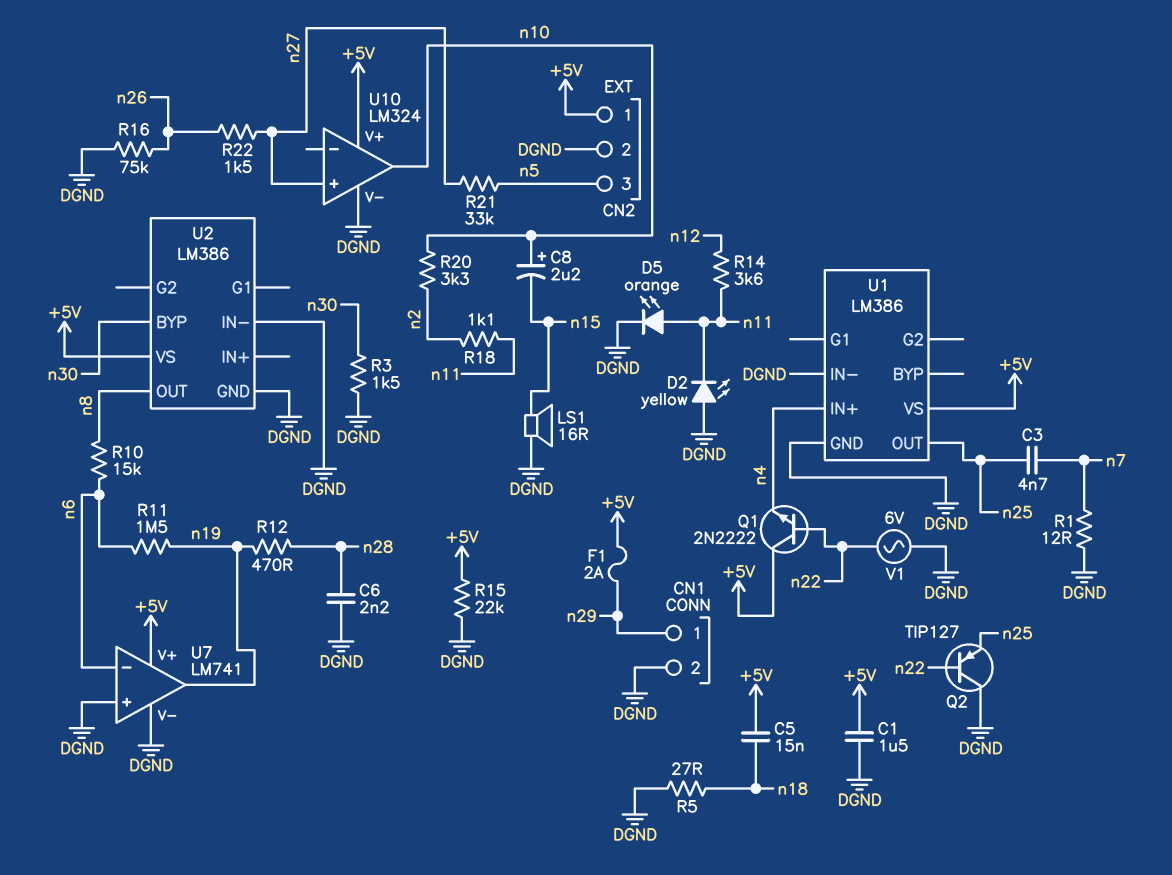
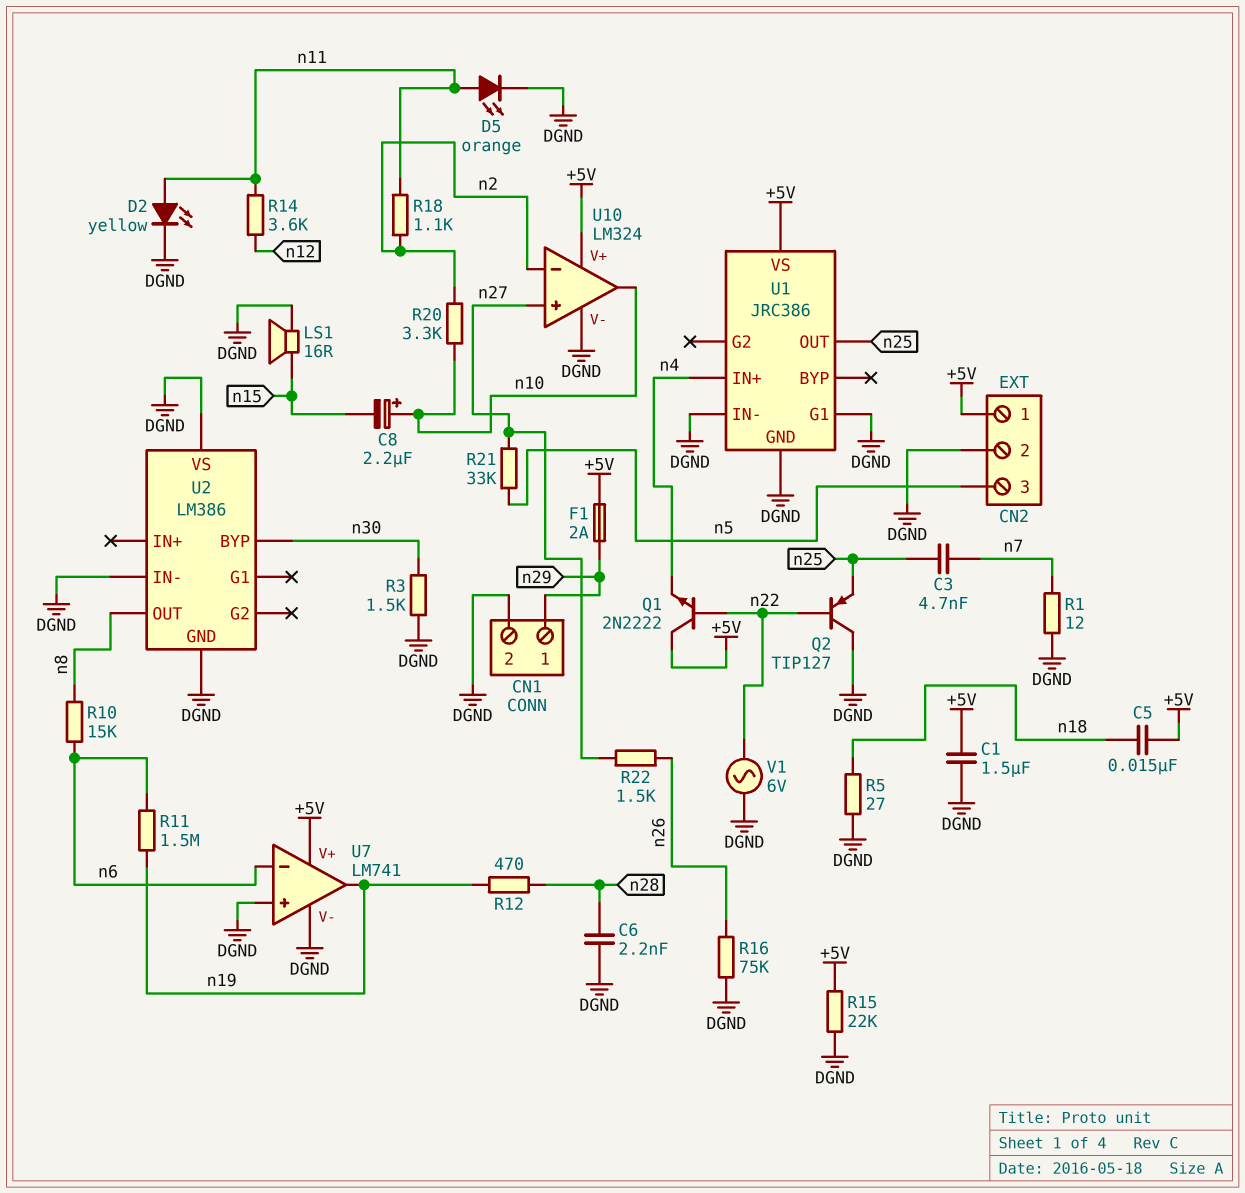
D2: LED yellow (A DGND, K n11) -> LED yellow (A n11, K DGND)
U1: LM386 -> JRC386
U1 pin G1: none -> DGND
U2 pin VS: +5V -> DGND
U10 pin in-: none -> n2

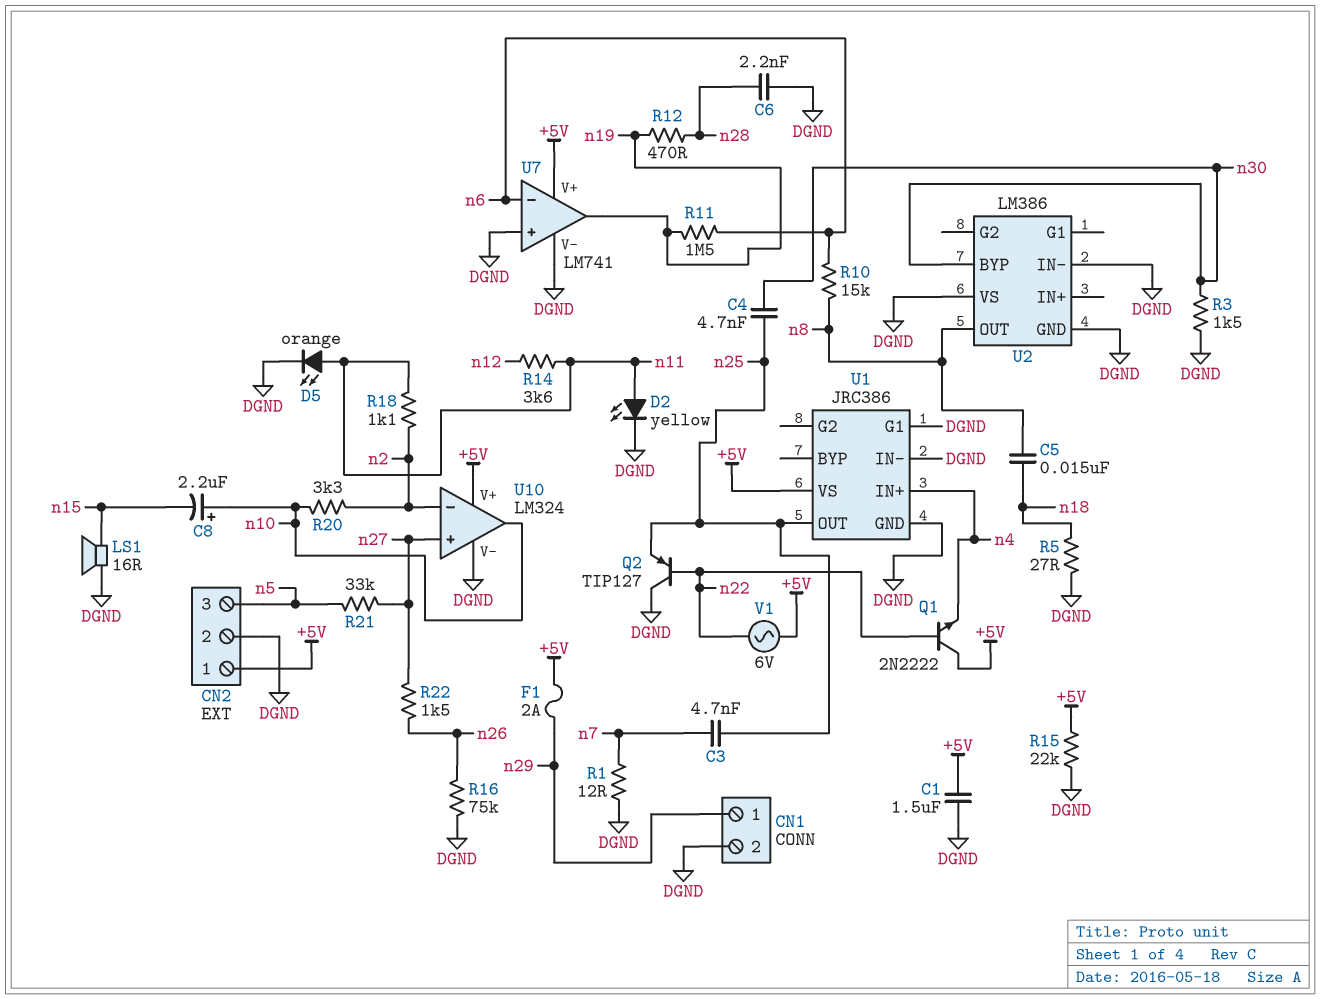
C4: none -> 4.7nF (n25, n30)
C5: 15nF (+5V, n18) -> 15nF (n8, n18)
V1: AC 6V (DGND, n22) -> AC 6V (+5V, n22)

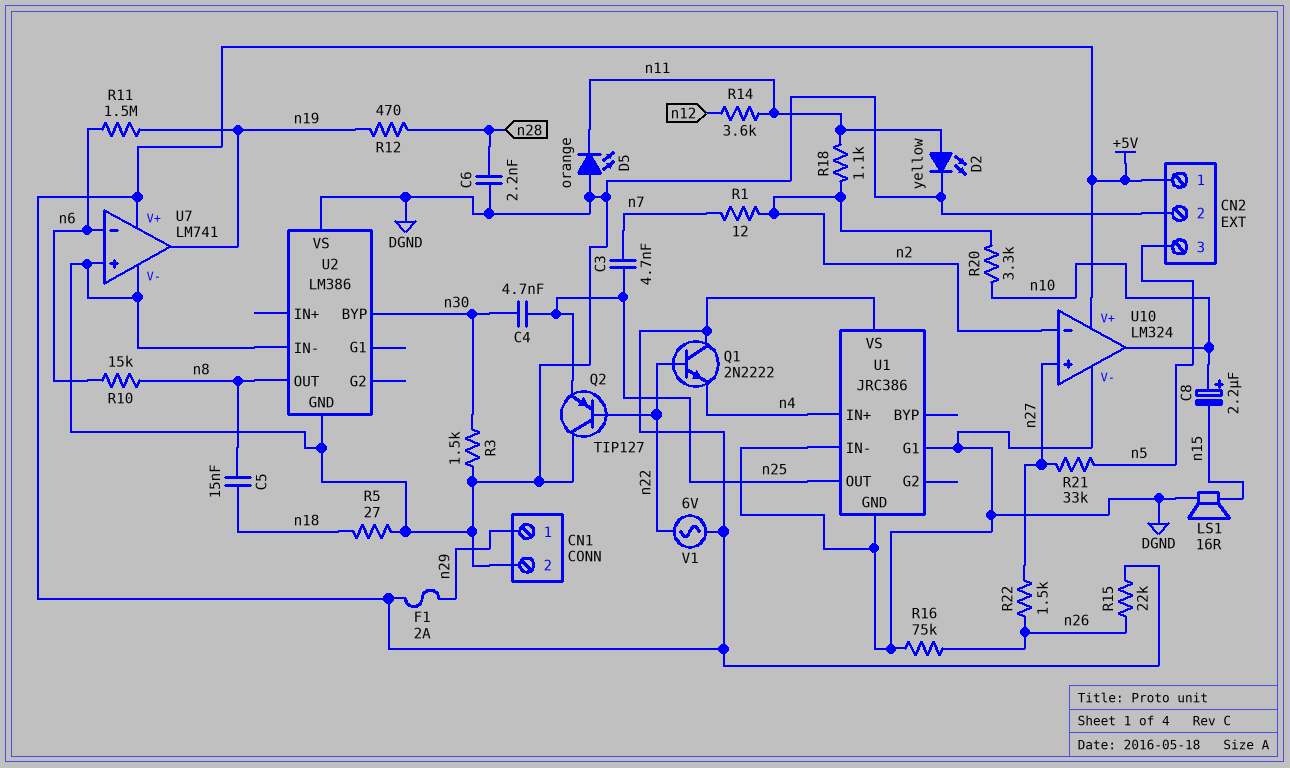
C1: 1.5uF (+5V, DGND) -> none
D5: LED orange (A n11, K DGND) -> LED orange (A DGND, K n11)
R1: 12 (DGND, n7) -> 12 (n2, n7)
R15: 22k (+5V, DGND) -> 22k (+5V, n26)

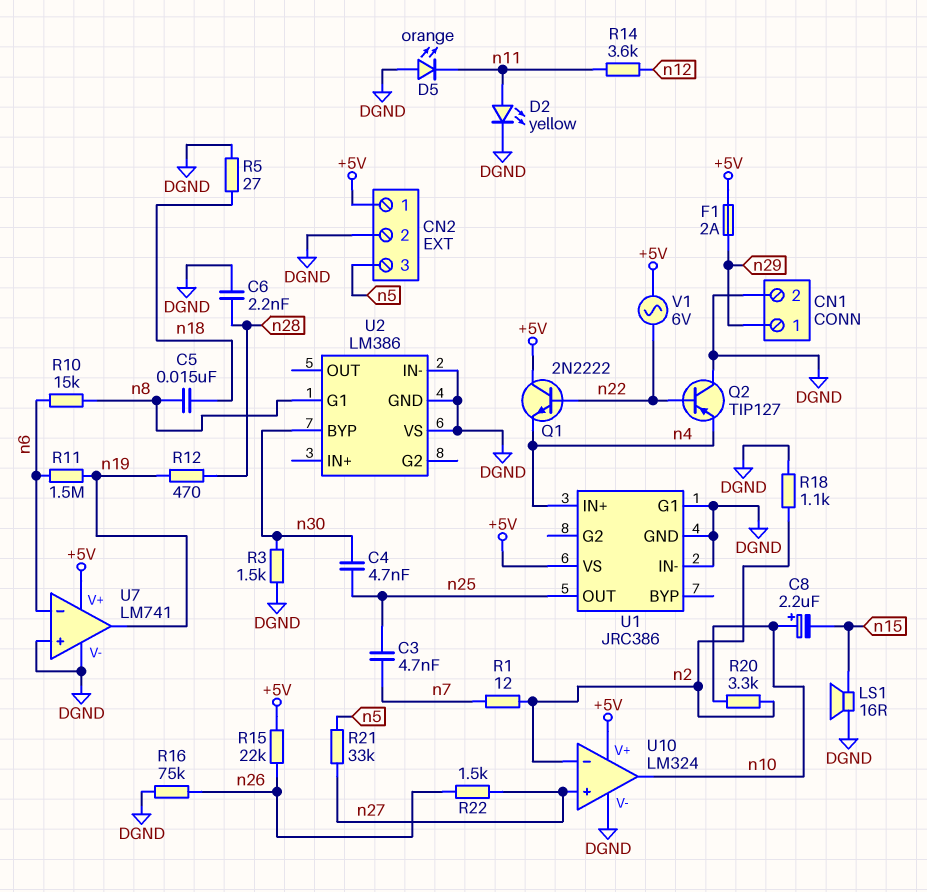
Q2: PNP TIP127 (B n22, C DGND, E n25) -> PNP TIP127 (B n22, C DGND, E n4)
R18: 1.1k (n2, n11) -> 1.1k (DGND, n2)
U2 pin G1: none -> n8
U2 pin OUT: n8 -> none

